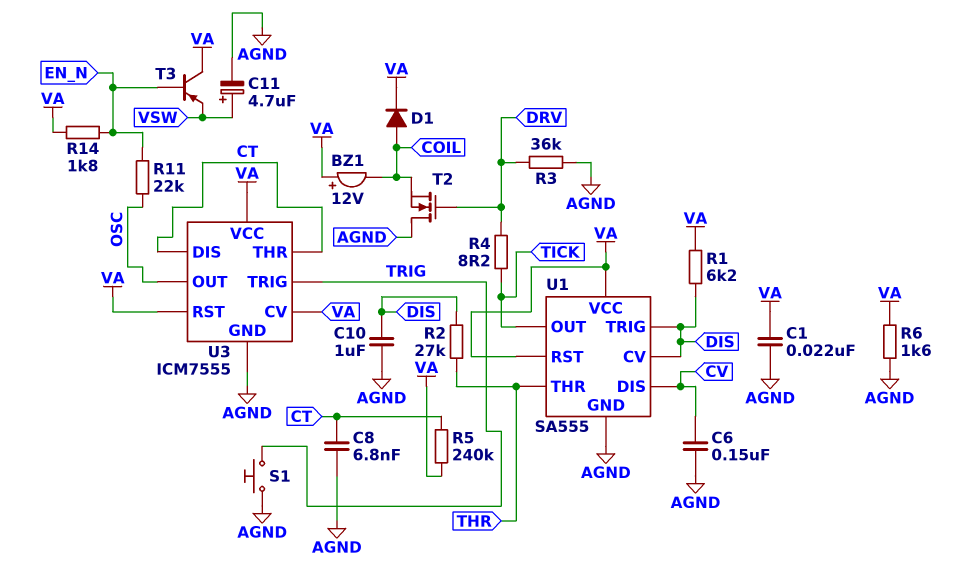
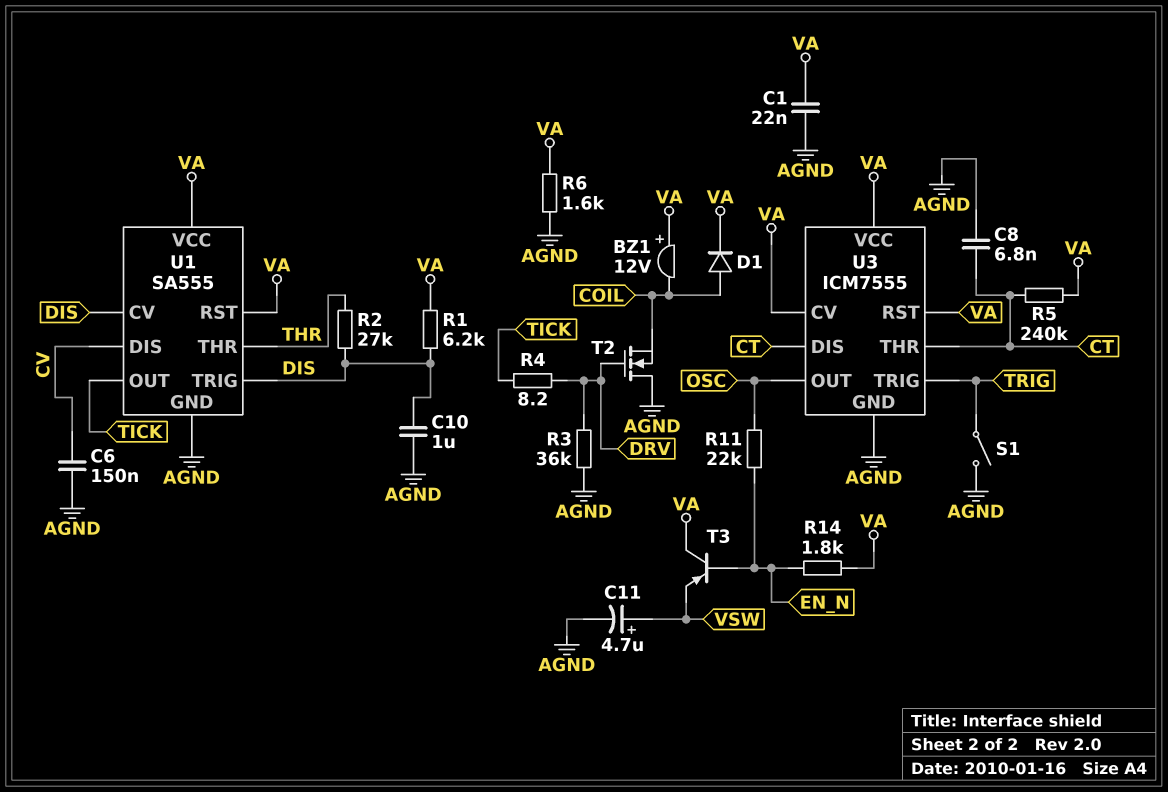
S1: button (AGND, TRIG) -> switch (AGND, TRIG)

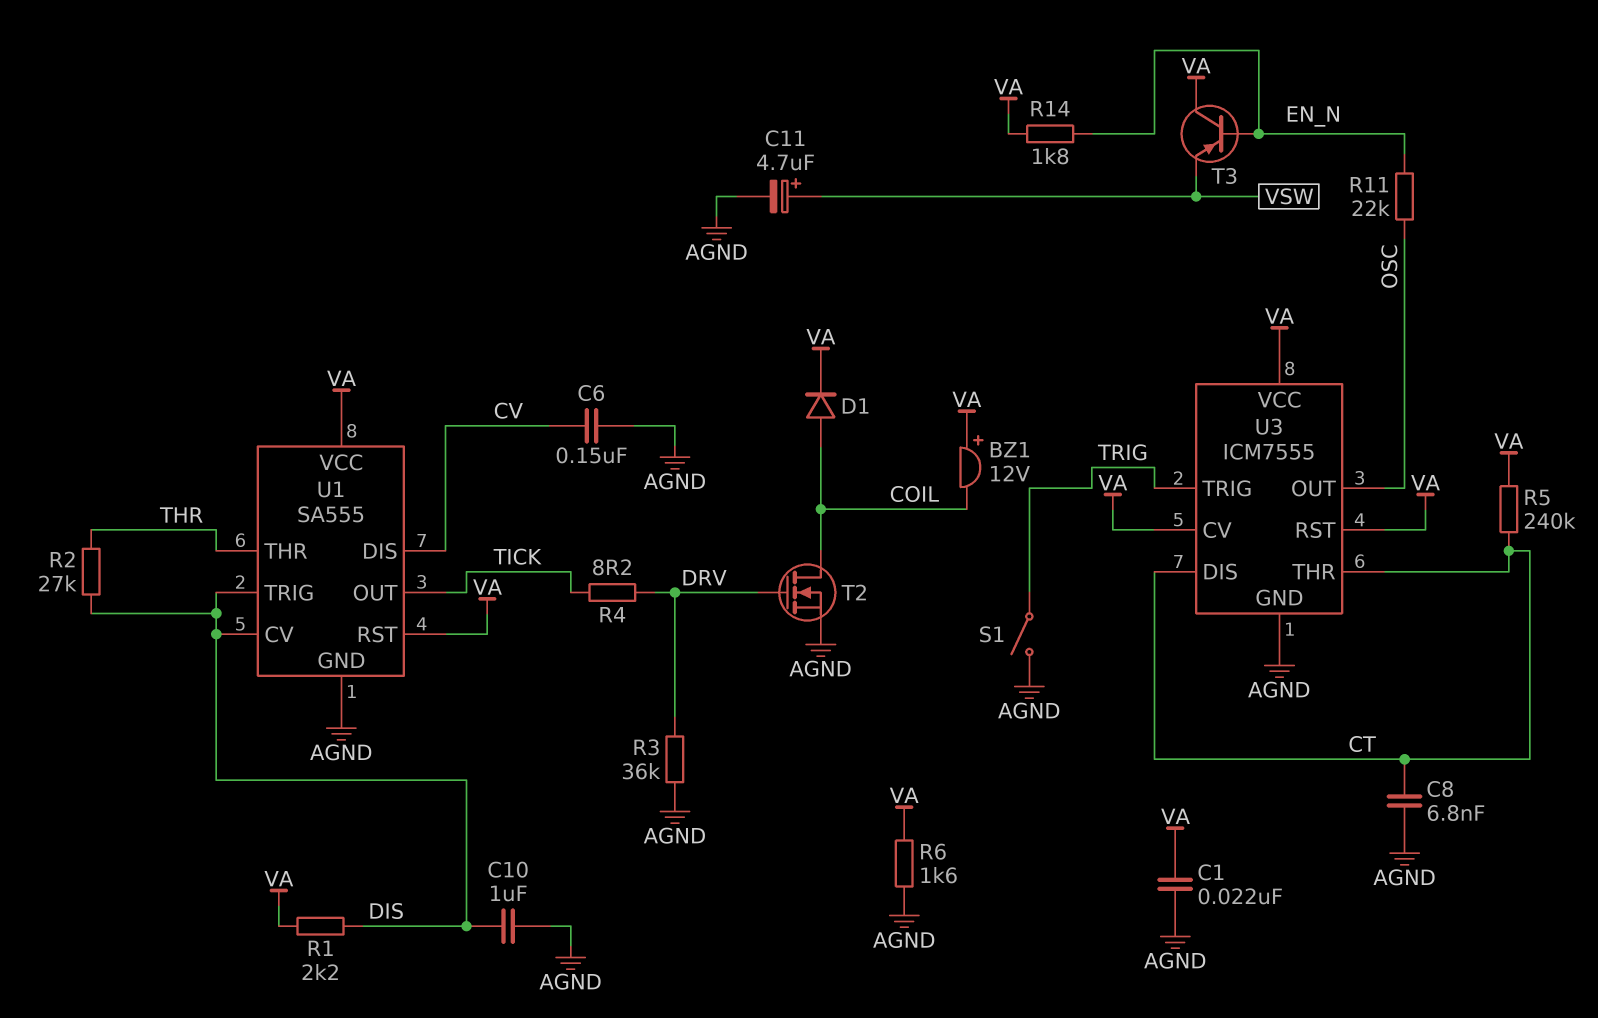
R1: 6.2k (DIS, VA) -> 2.2k (DIS, VA)
T2: NMOS (G DRV, D AGND, S COIL) -> NMOS (G DRV, D COIL, S AGND)

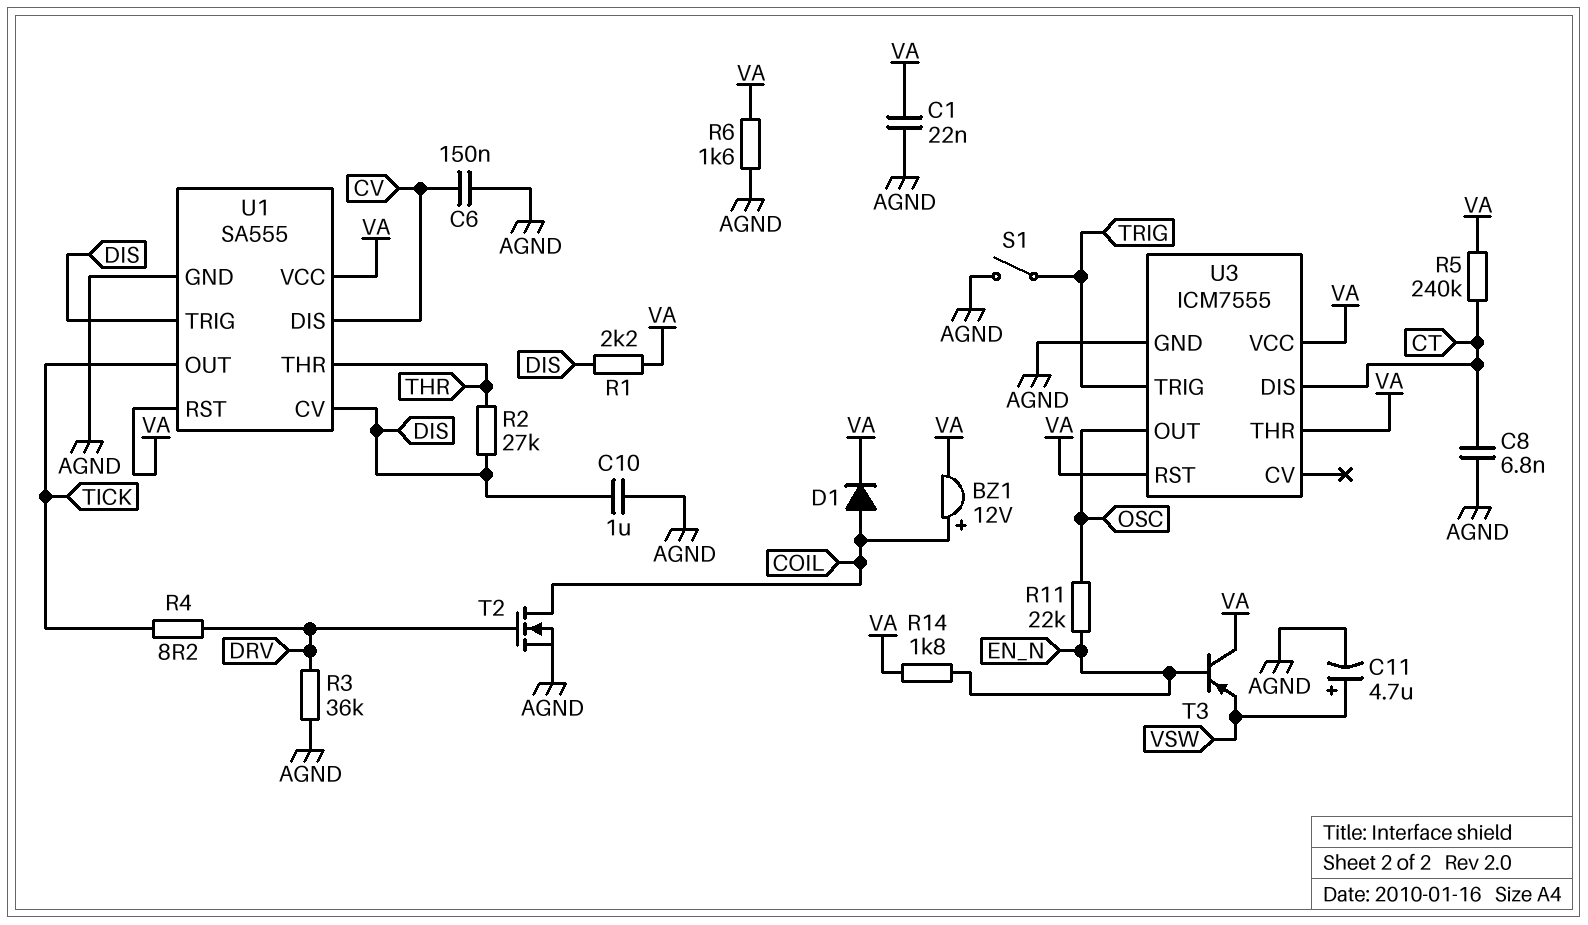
BZ1: buzzer 12V (plus VA, minus COIL) -> buzzer 12V (plus COIL, minus VA)
U3 pin CV: VA -> none
U3 pin THR: CT -> VA

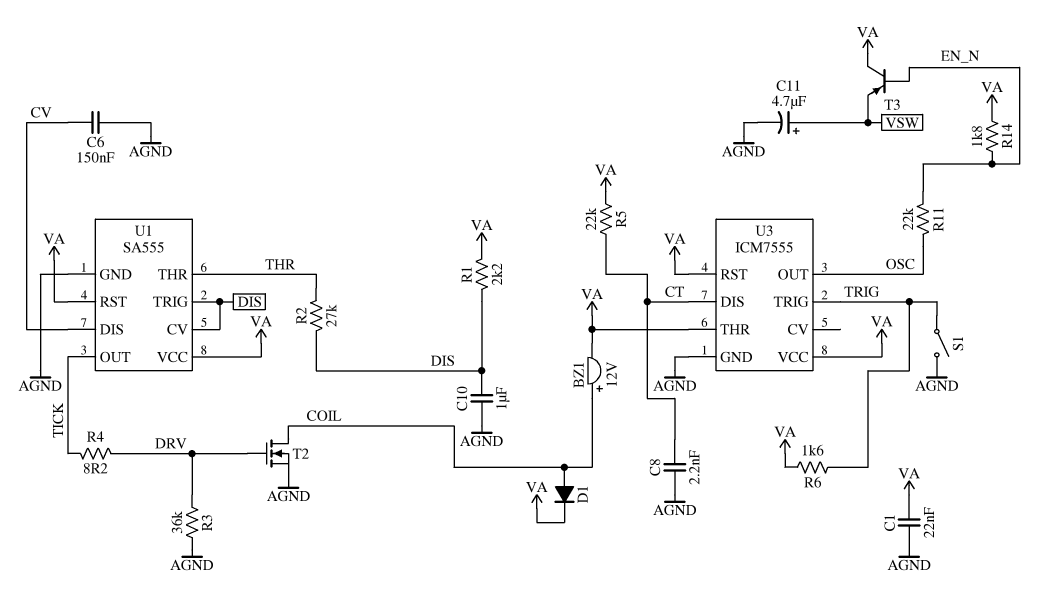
C8: 6.8nF (AGND, CT) -> 2.2nF (AGND, CT)
R5: 240k (CT, VA) -> 22k (CT, VA)
R6: 1.6k (AGND, VA) -> 1.6k (TRIG, VA)

